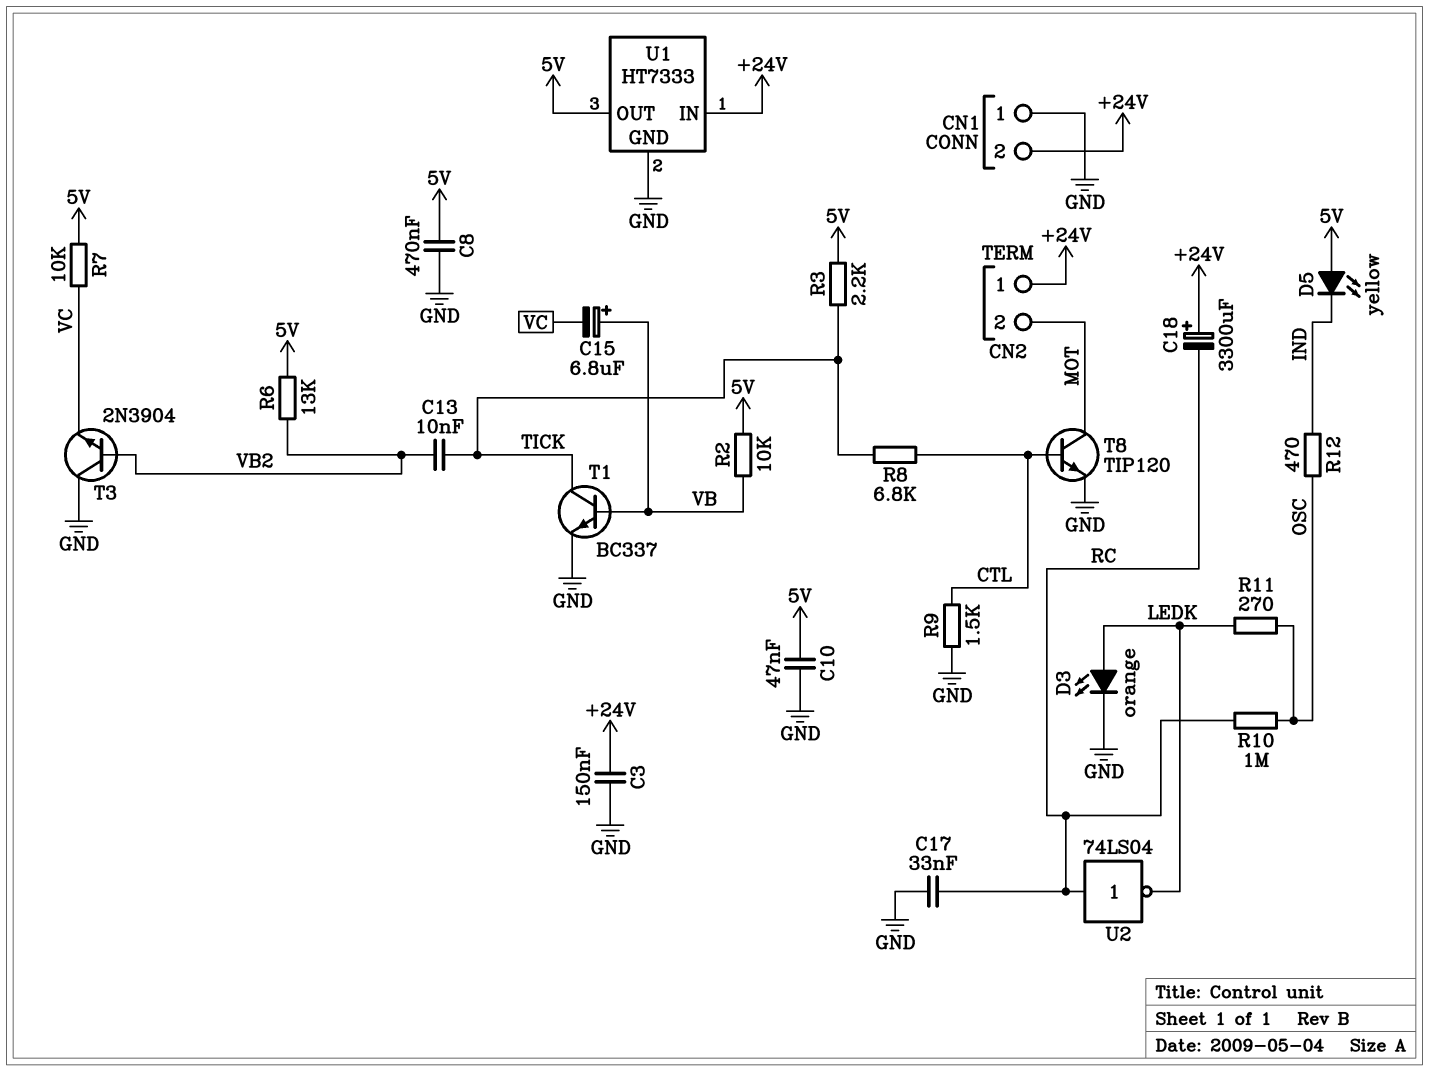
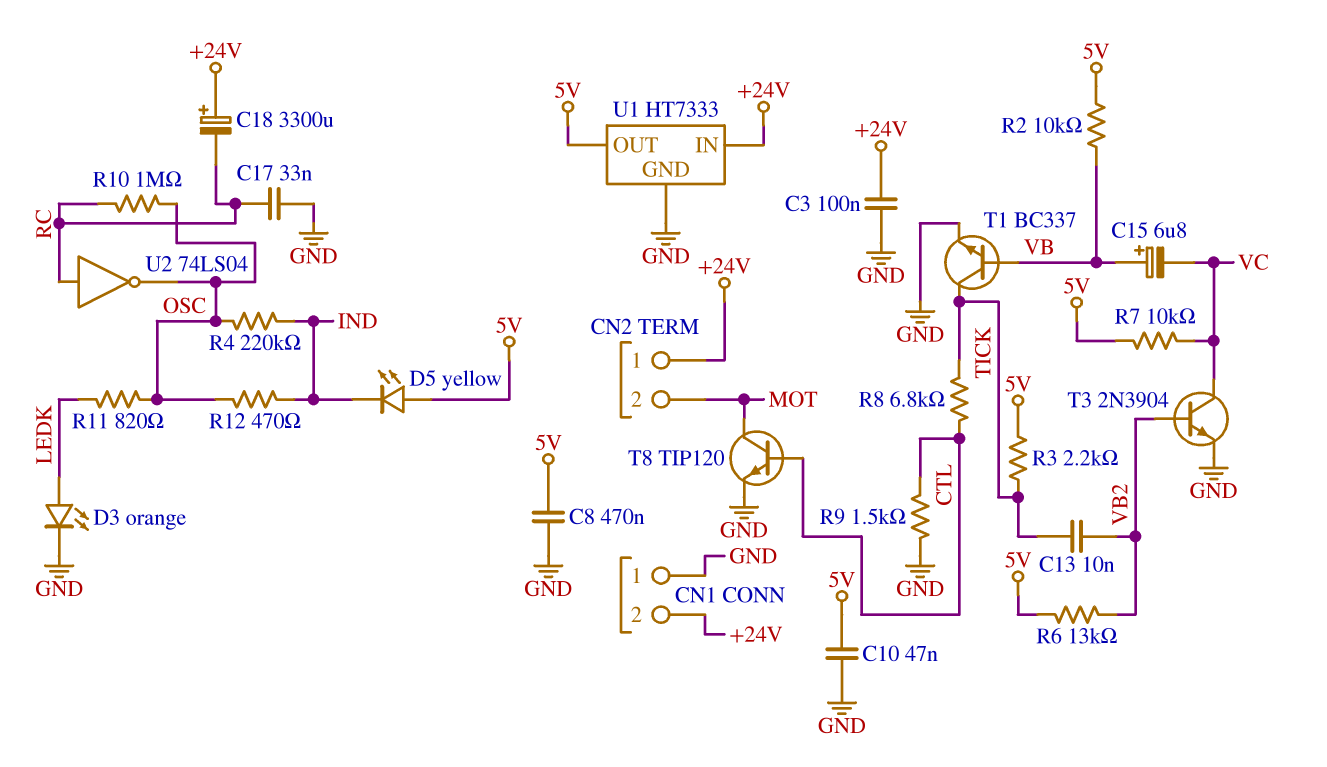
C3: 150nF (+24V, GND) -> 100nF (+24V, GND)
R4: none -> 220k (IND, OSC)
R11: 270 (LEDK, OSC) -> 820 (LEDK, OSC)
T3: NPN 2N3904 (B VB2, C GND, E VC) -> NPN 2N3904 (B VB2, C VC, E GND)
U2: NOT 74LS04 (in RC, out LEDK) -> NOT 74LS04 (in RC, out OSC)

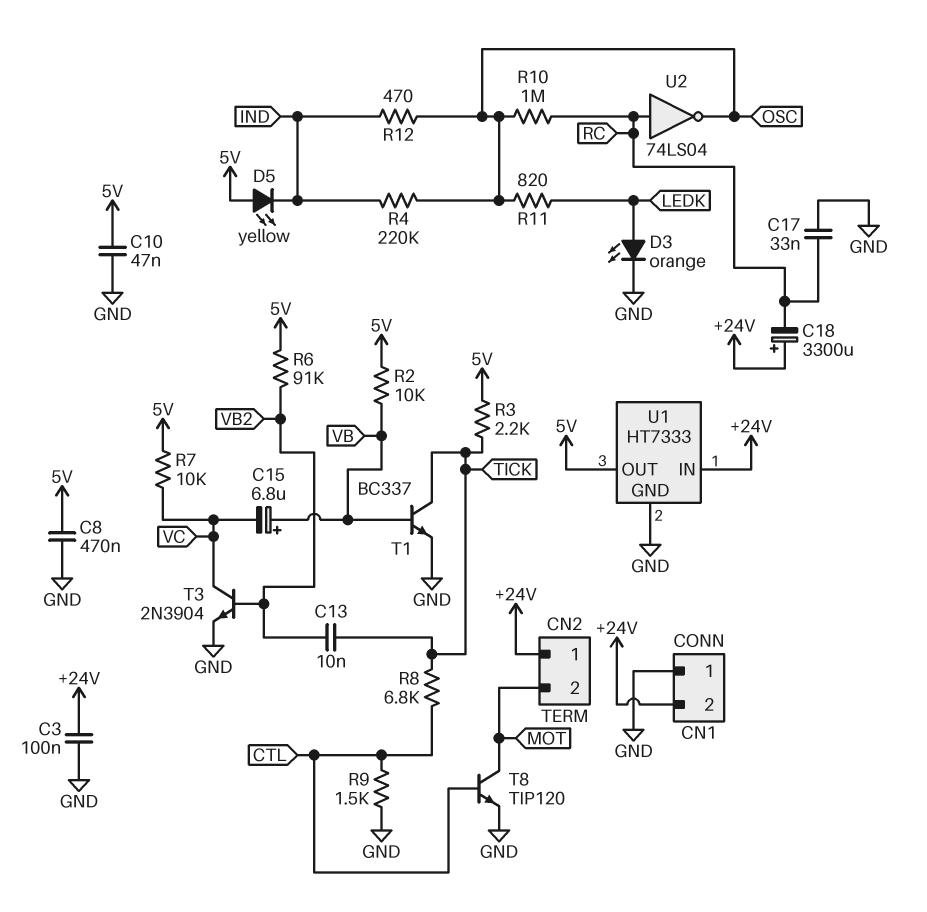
R6: 13k (5V, VB2) -> 91k (5V, VB2)

